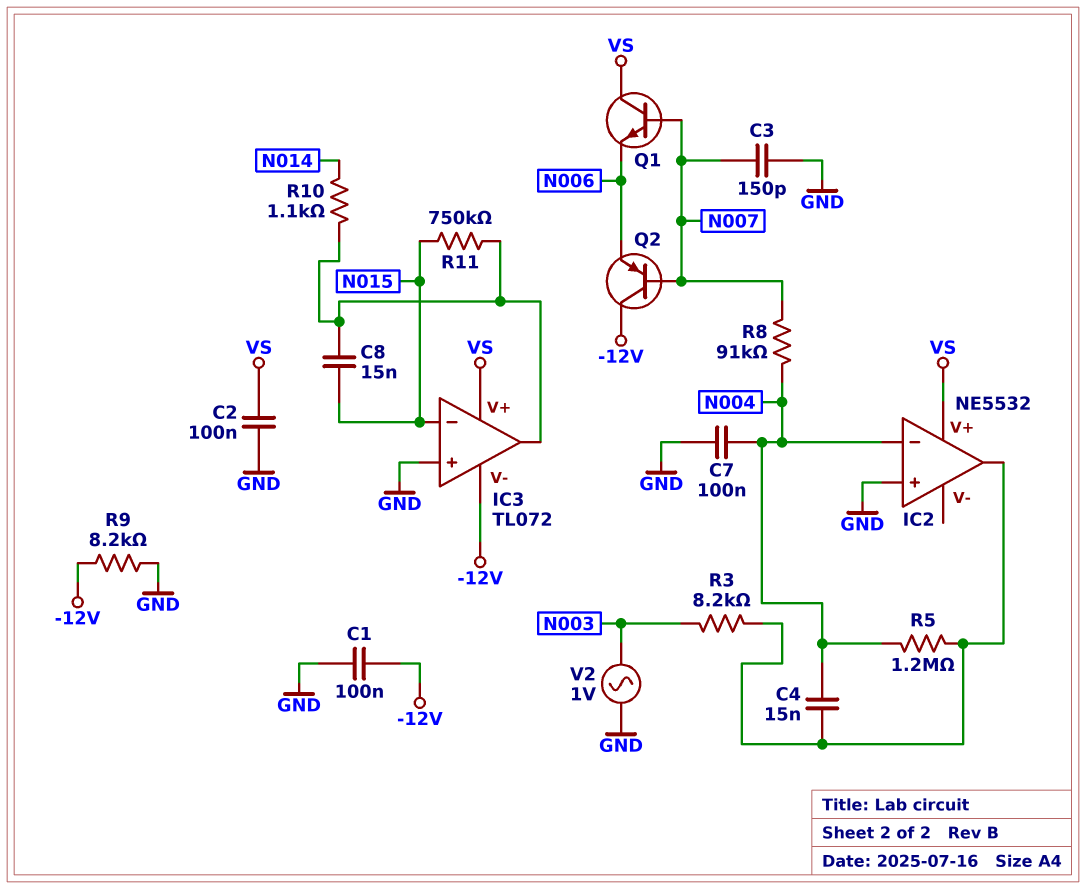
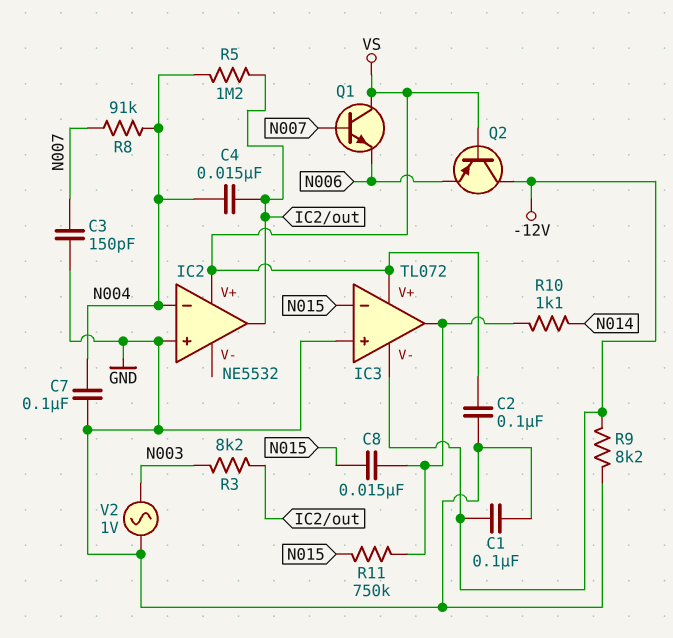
Q2: PNP (B N007, C -12V, E N006) -> PNP (B VS, C -12V, E N006)

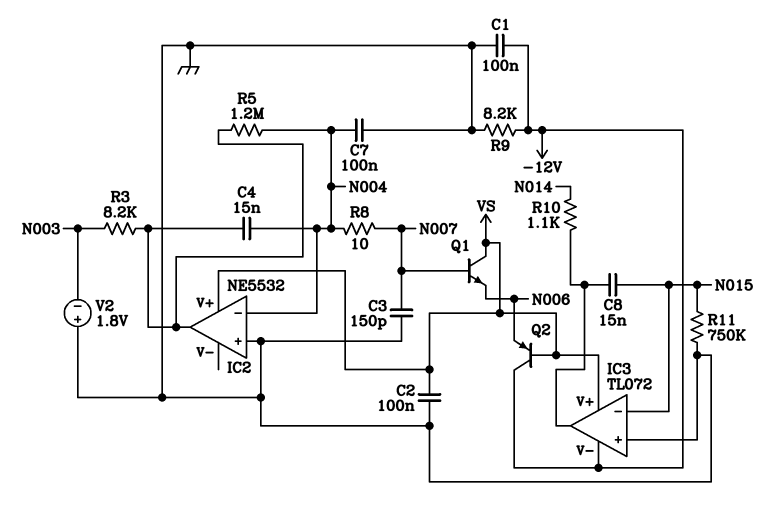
R8: 91k (N004, N007) -> 10 (N004, N007)
R11: 750k (IC3/out, N015) -> 750k (GND, N015)
V2: AC 1V (GND, N003) -> 1.8V (plus GND, minus N003)

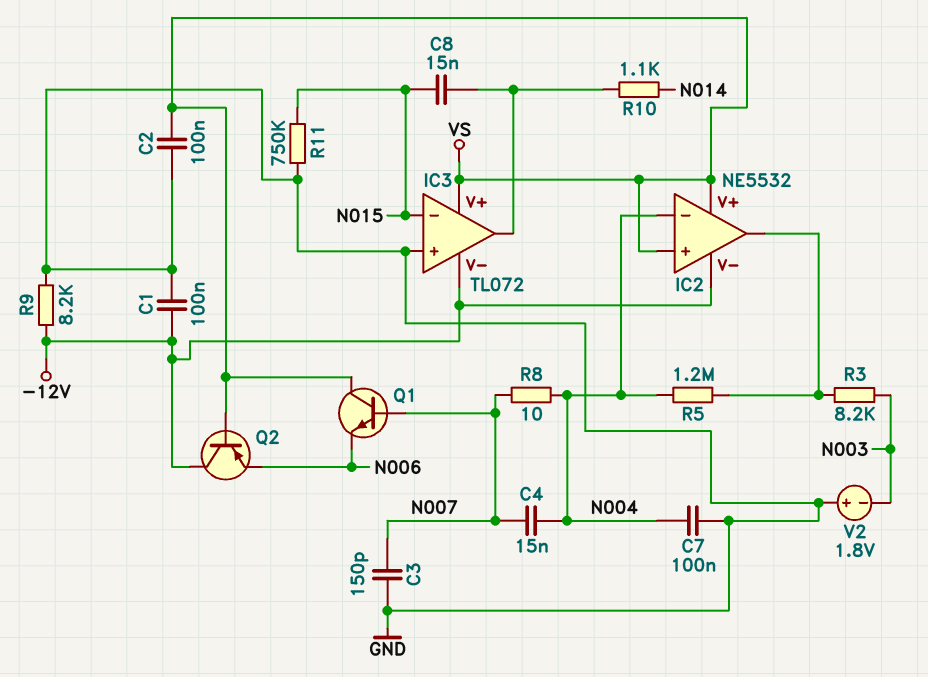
C4: 15nF (IC2/out, N004) -> 15nF (N004, N007)
IC2 pin V-: none -> -12V
IC2 pin in+: GND -> VS

